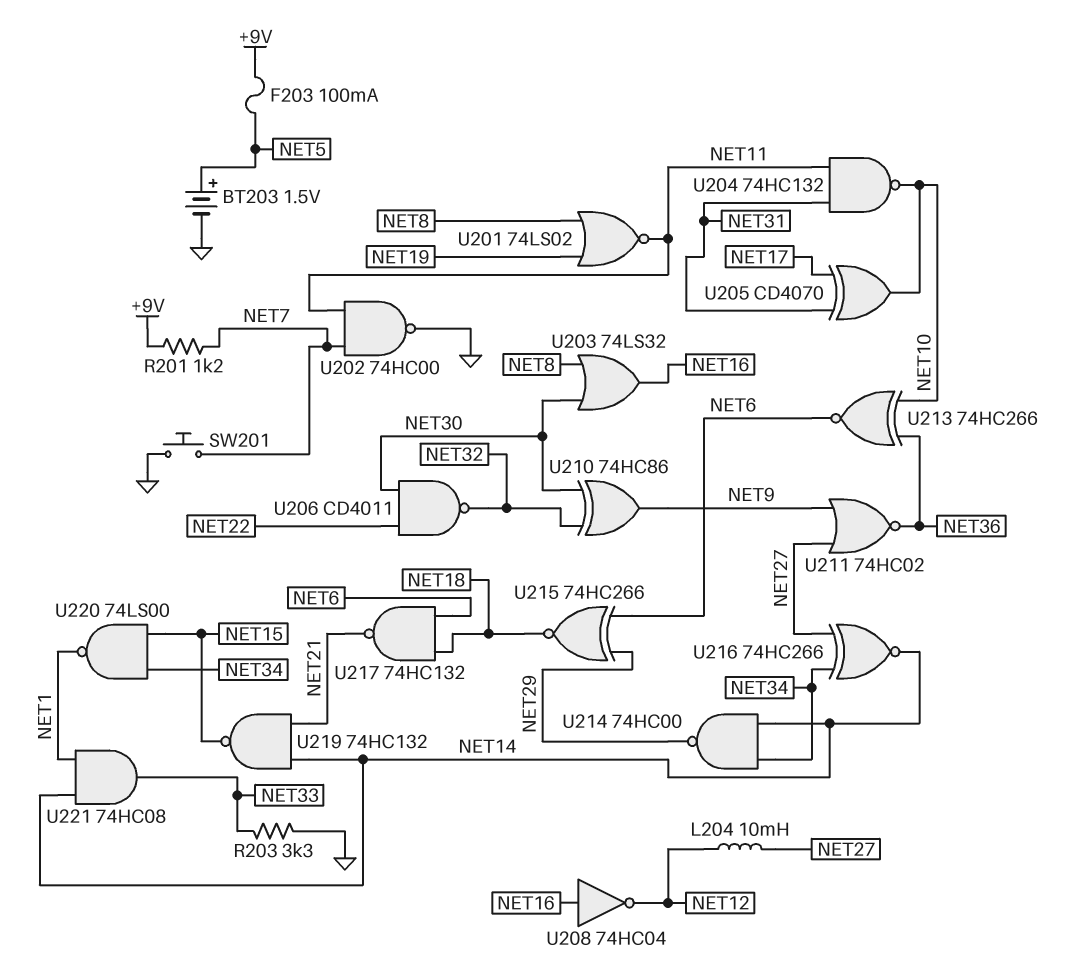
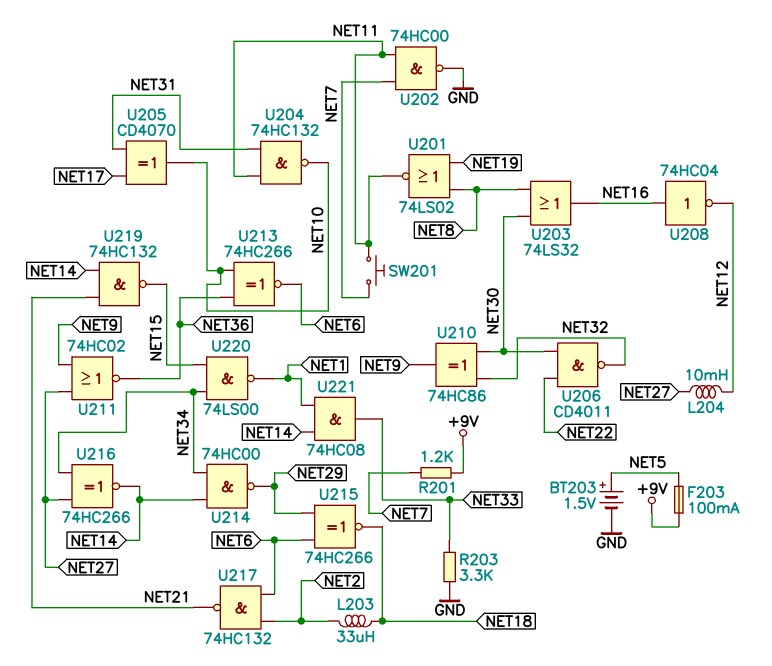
L203: none -> 33uH (NET2, NET18)
SW201: button (GND, NET7) -> button (NET7, NET11)
U217: NAND 74HC132 (in NET6, in NET18, out NET21) -> NAND 74HC132 (in NET2, in NET6, out NET21)

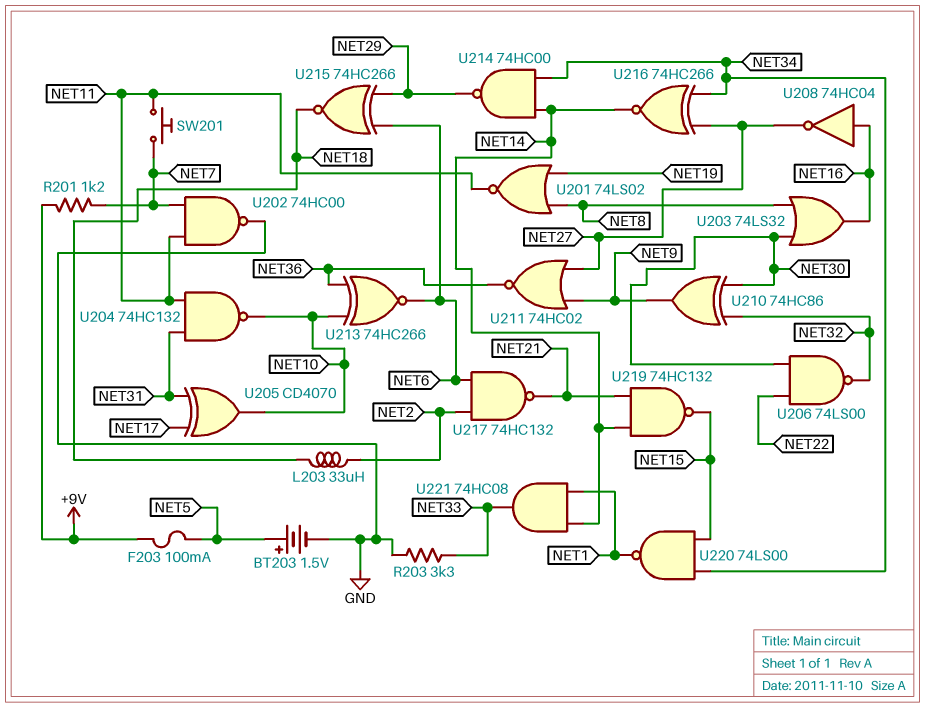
L204: 10mH (NET12, NET27) -> none
U206: NAND CD4011 (in NET22, in NET30, out NET32) -> NAND 74LS00 (in NET22, in NET30, out NET32)
U208: NOT 74HC04 (in NET16, out NET12) -> NOT 74HC04 (in NET16, out NET27)

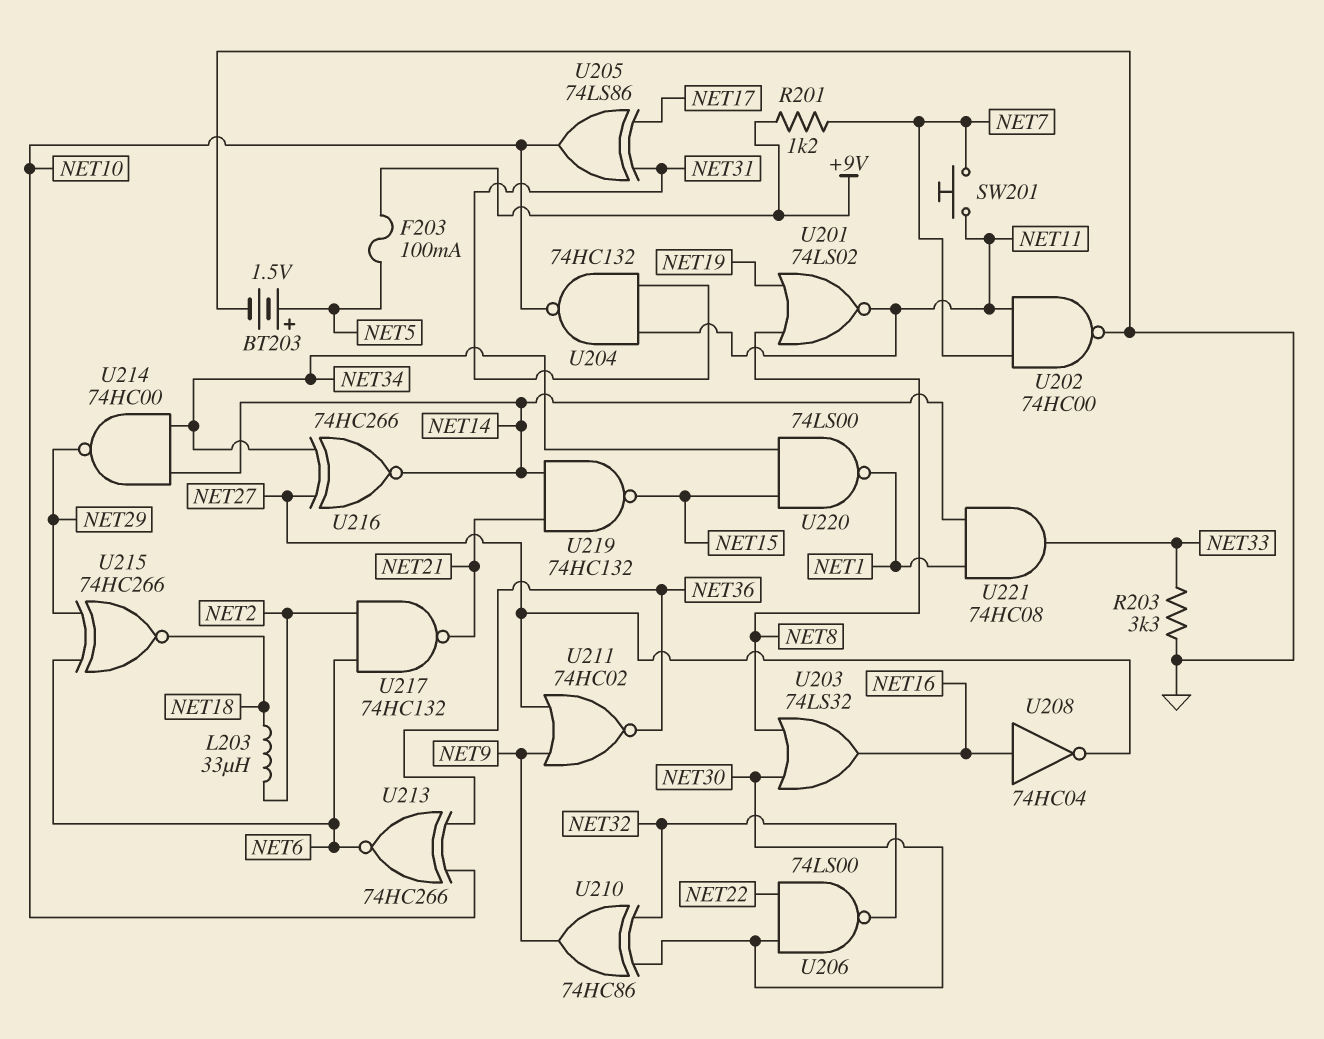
U205: XOR CD4070 (in NET17, in NET31, out NET10) -> XOR 74LS86 (in NET17, in NET31, out NET10)

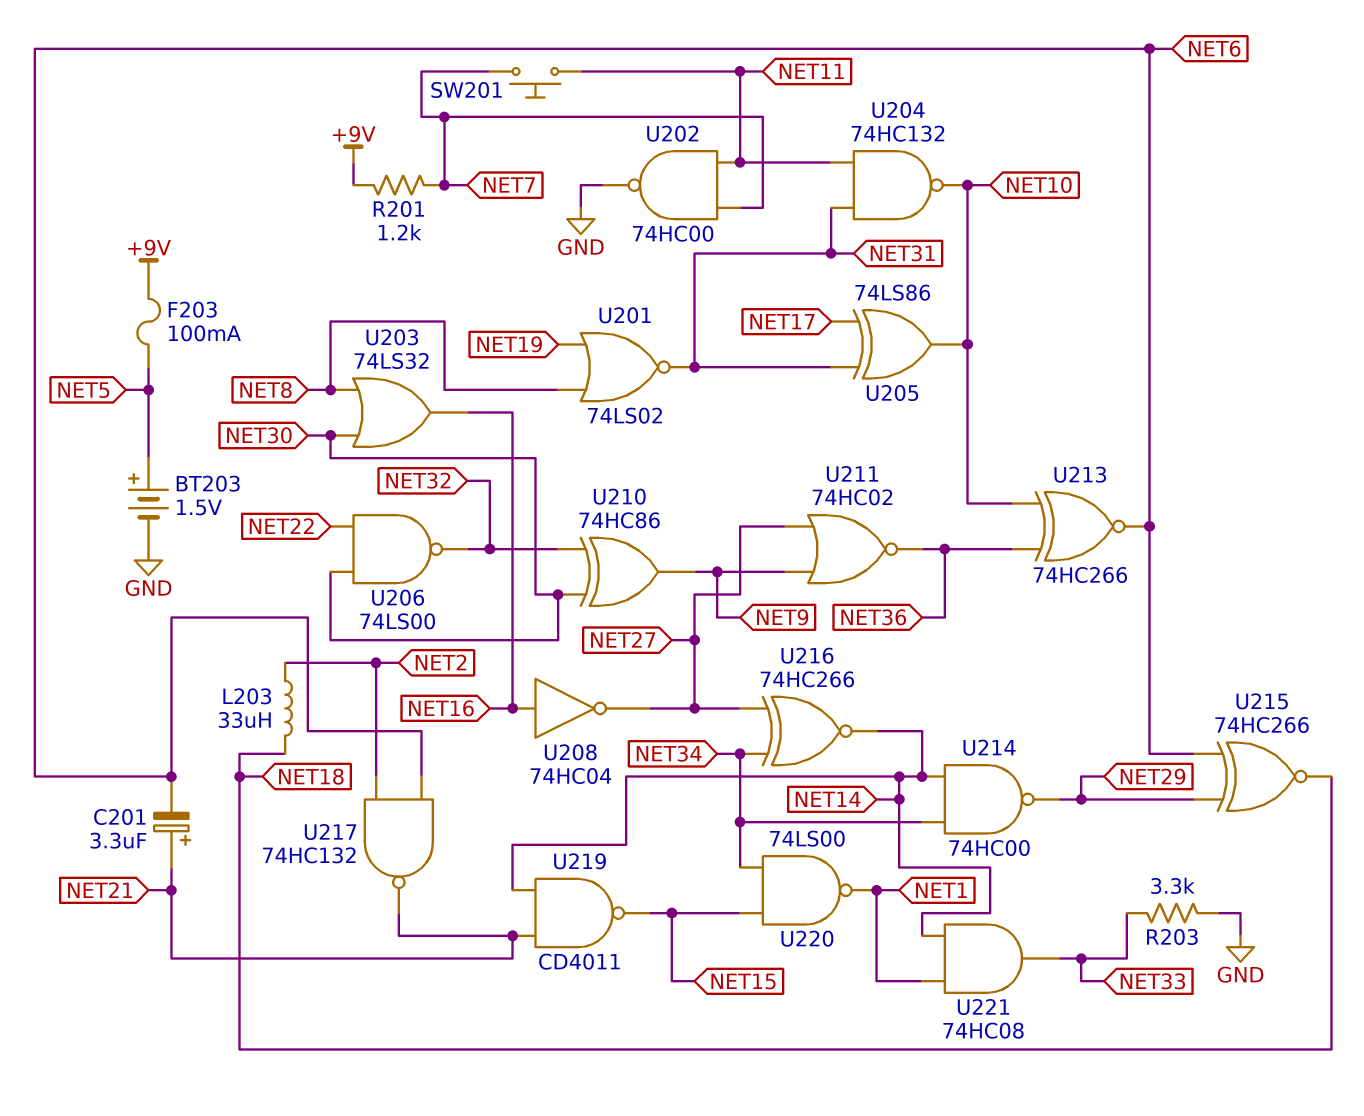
C201: none -> 3.3uF (plus NET21, minus NET6)
U201: NOR 74LS02 (in NET8, in NET19, out NET11) -> NOR 74LS02 (in NET8, in NET19, out NET31)
U219: NAND 74HC132 (in NET14, in NET21, out NET15) -> NAND CD4011 (in NET14, in NET21, out NET15)

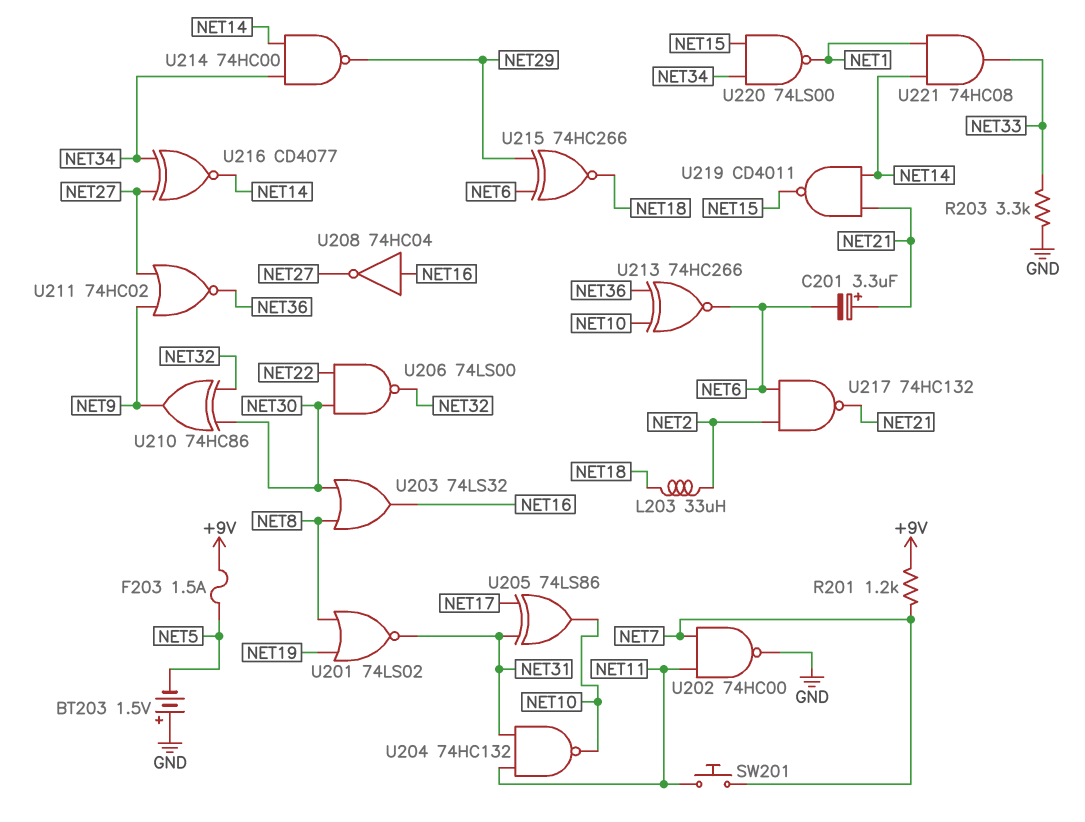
BT203: 1.5V (plus NET5, minus GND) -> 1.5V (plus GND, minus NET5)
F203: 100mA (+9V, NET5) -> 1.5A (+9V, NET5)
U216: XNOR 74HC266 (in NET27, in NET34, out NET14) -> XNOR CD4077 (in NET27, in NET34, out NET14)

